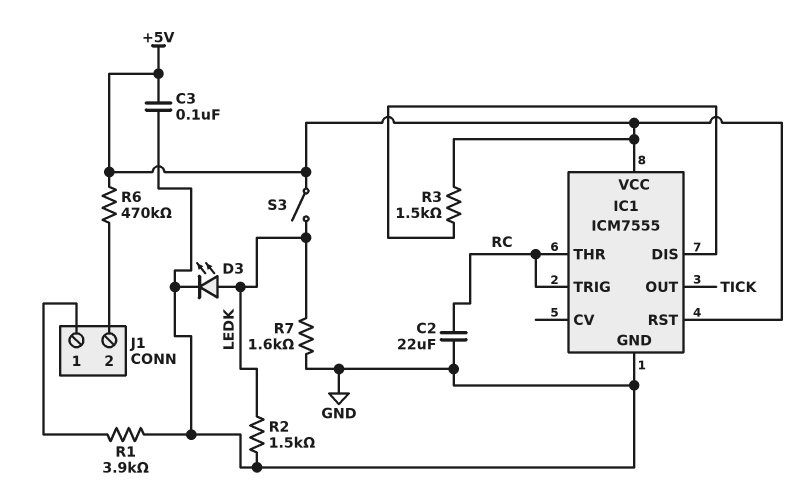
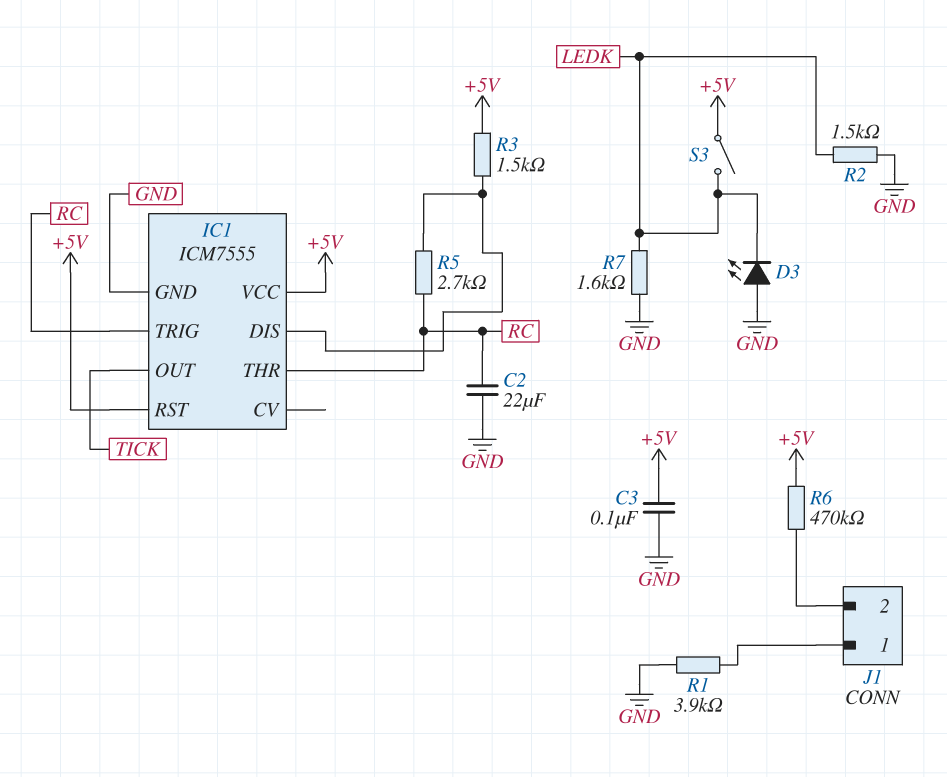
D3: LED (A LEDK, K GND) -> LED (A GND, K LEDK)
R5: none -> 2.7k (IC1/DIS, RC)

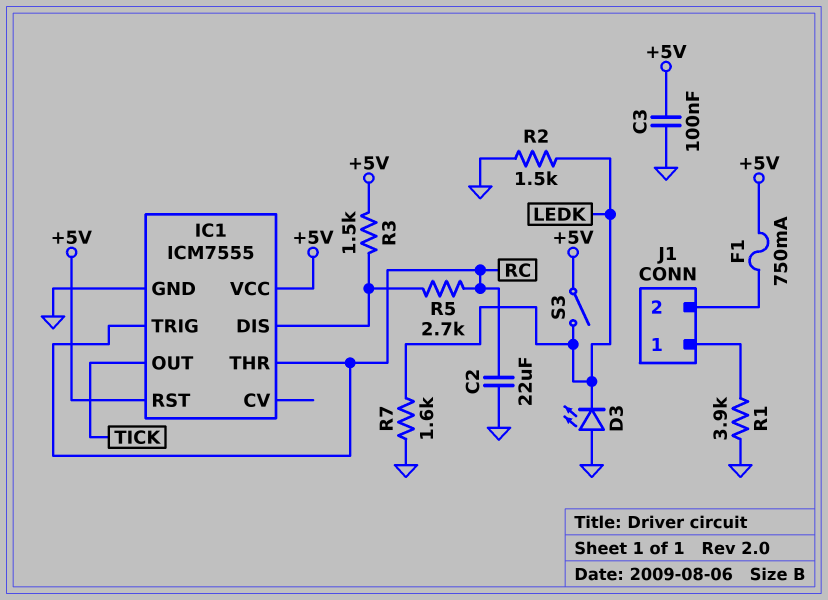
F1: none -> 750mA (+5V, J1/2)
R6: 470k (+5V, J1/2) -> none

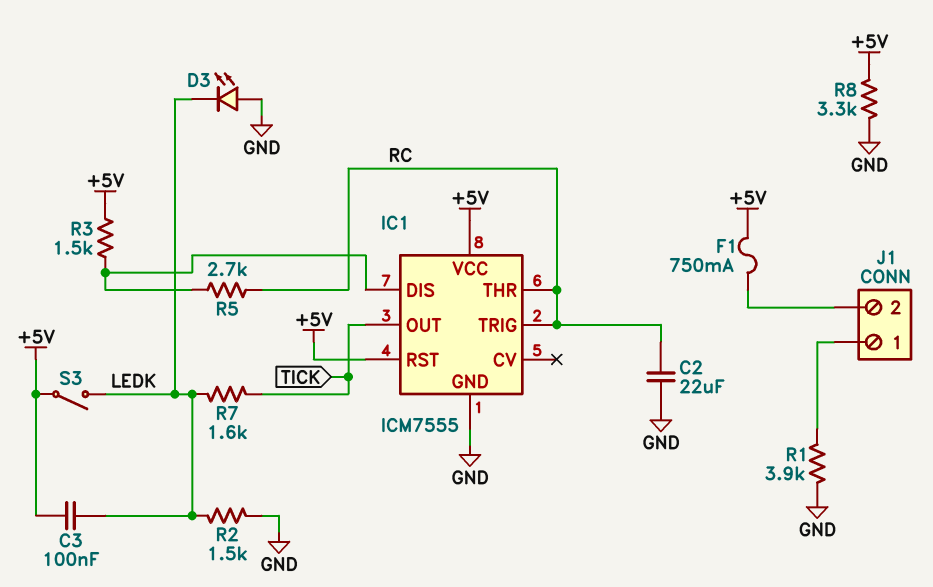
C3: 100nF (+5V, GND) -> 100nF (+5V, LEDK)
R7: 1.6k (GND, LEDK) -> 1.6k (LEDK, TICK)
R8: none -> 3.3k (+5V, GND)

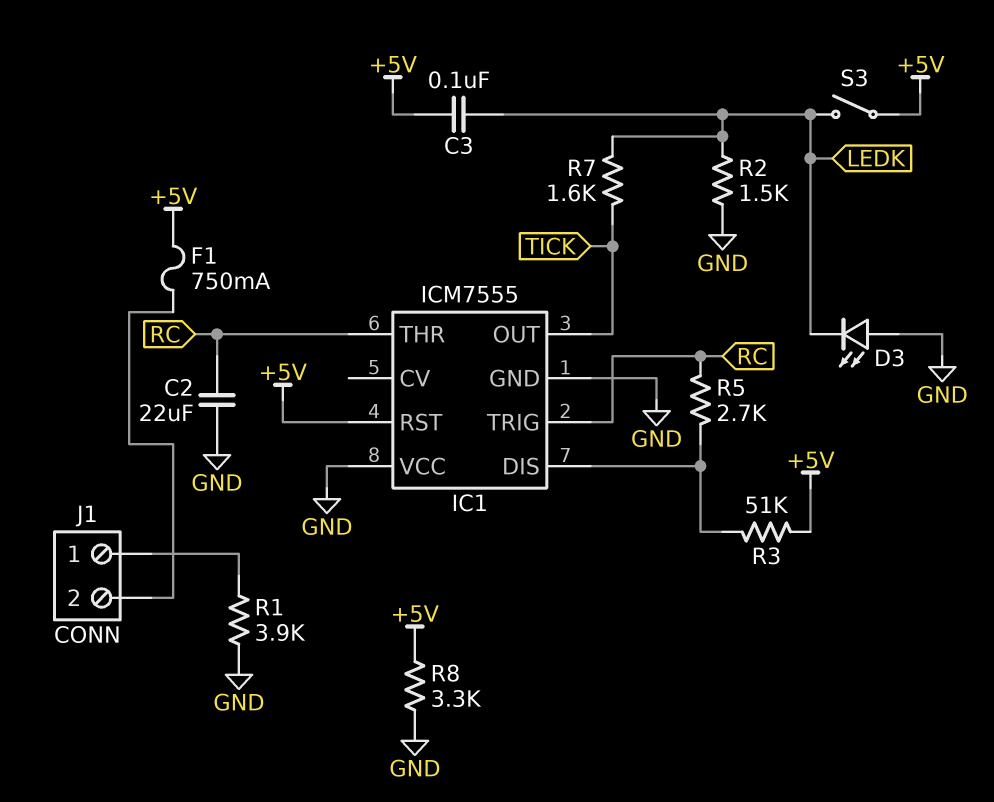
IC1 pin VCC: +5V -> GND
R3: 1.5k (+5V, IC1/DIS) -> 51k (+5V, IC1/DIS)

